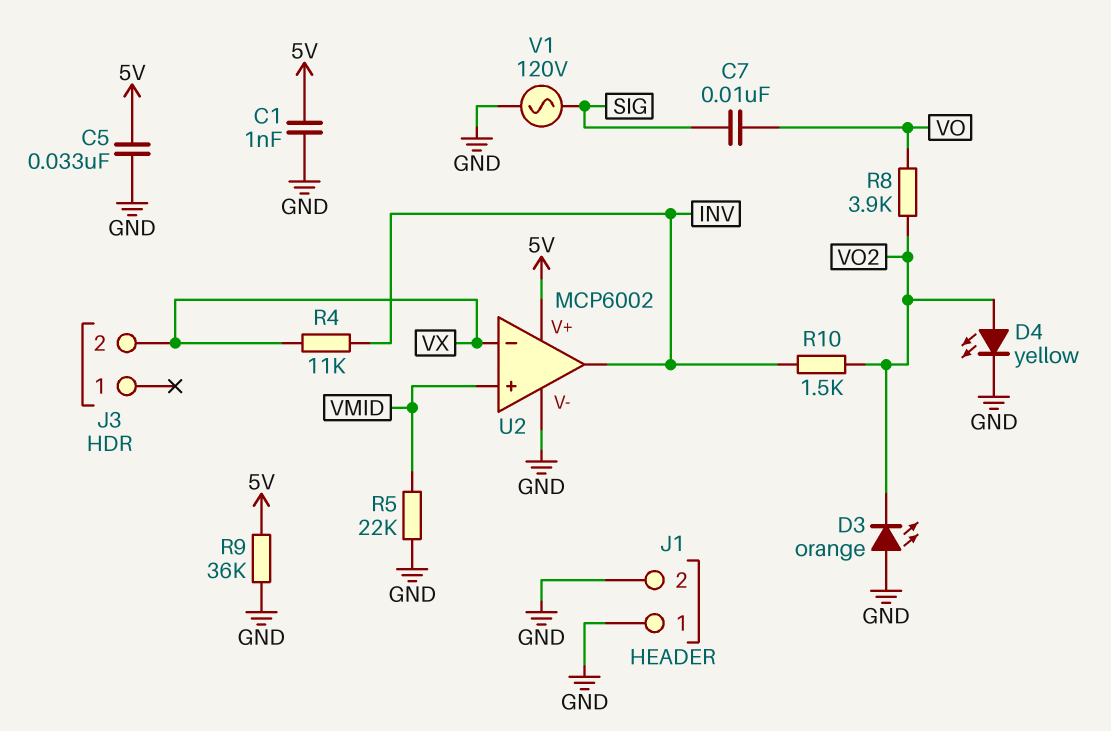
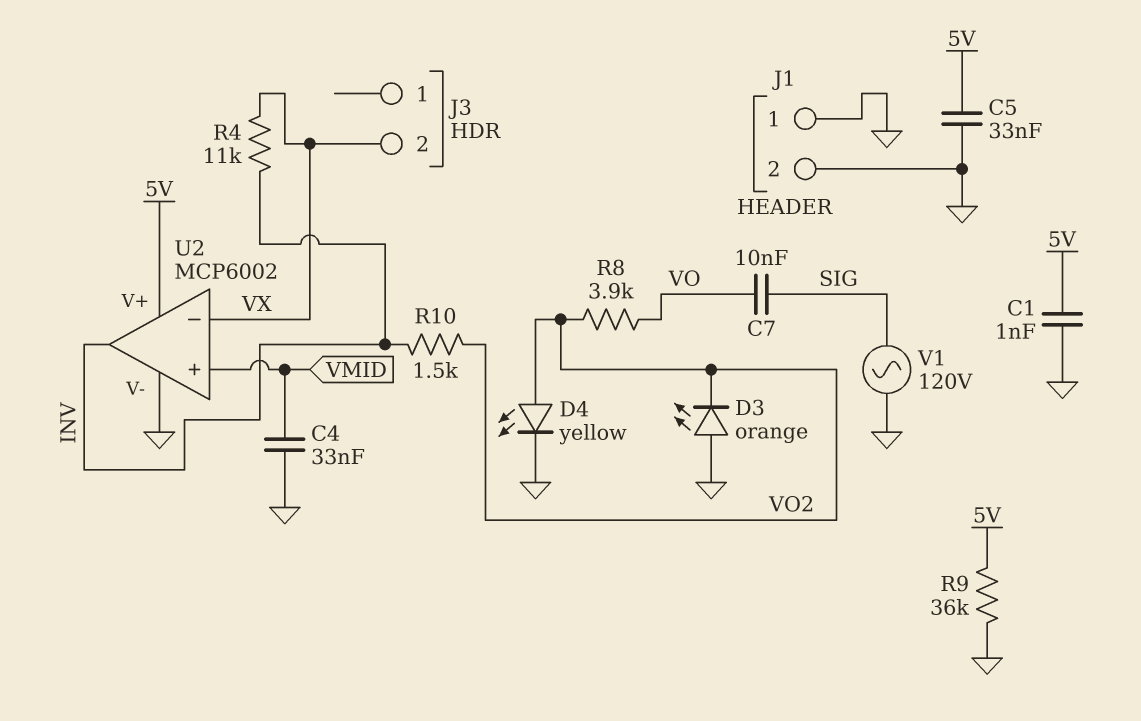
C4: none -> 33nF (GND, VMID)
R5: 22k (GND, VMID) -> none

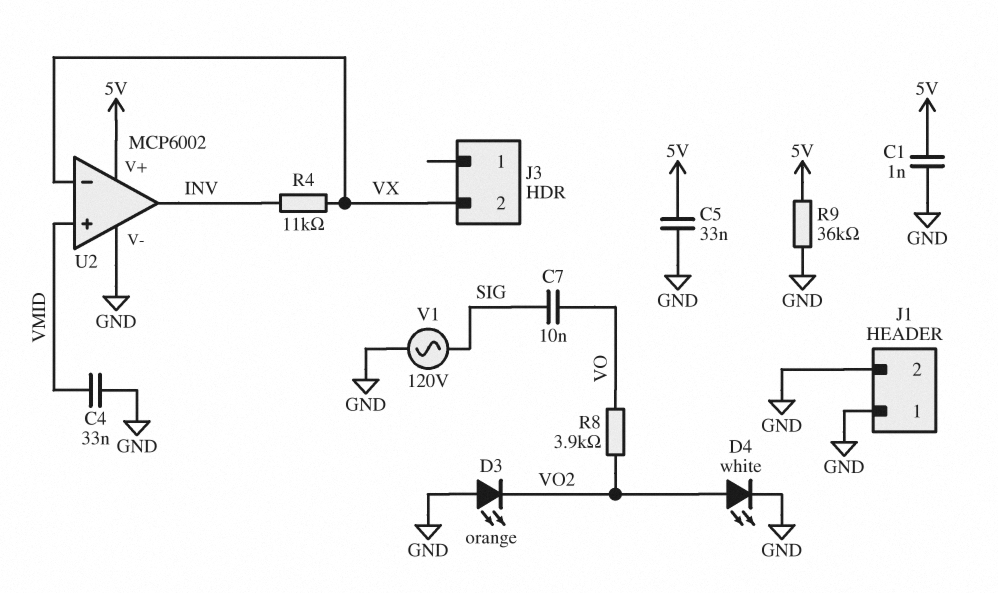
D4: LED yellow (A VO2, K GND) -> LED white (A VO2, K GND)
R10: 1.5k (INV, VO2) -> none

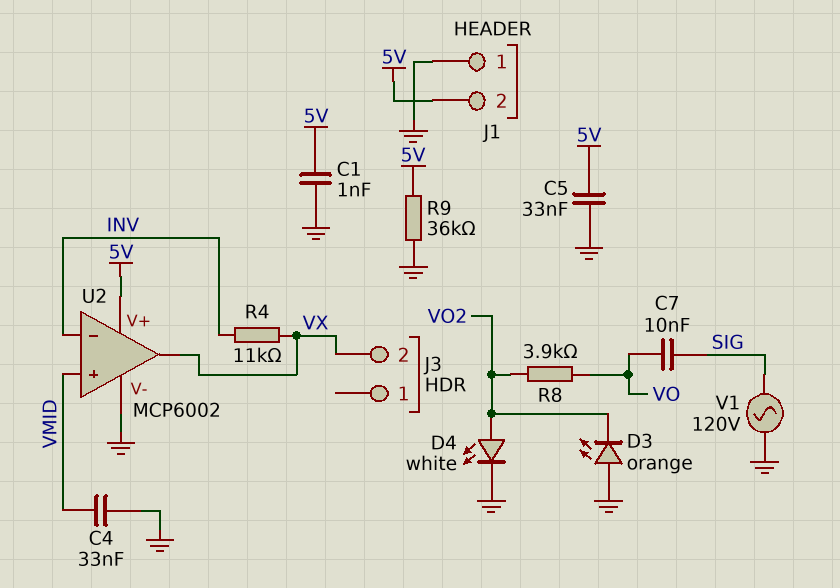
J1 pin 2: GND -> 5V
U2 pin in-: VX -> INV
U2 pin out: INV -> VX

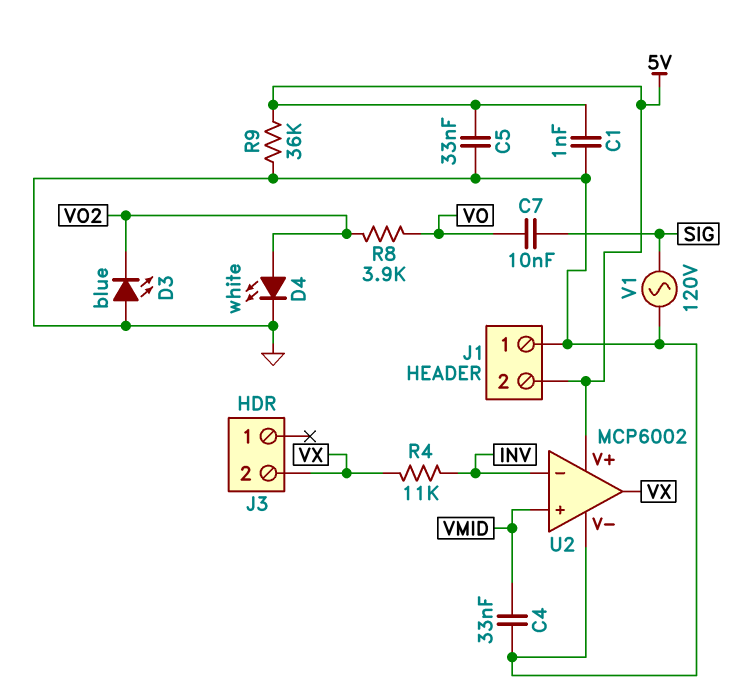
D3: LED orange (A GND, K VO2) -> LED blue (A GND, K VO2)

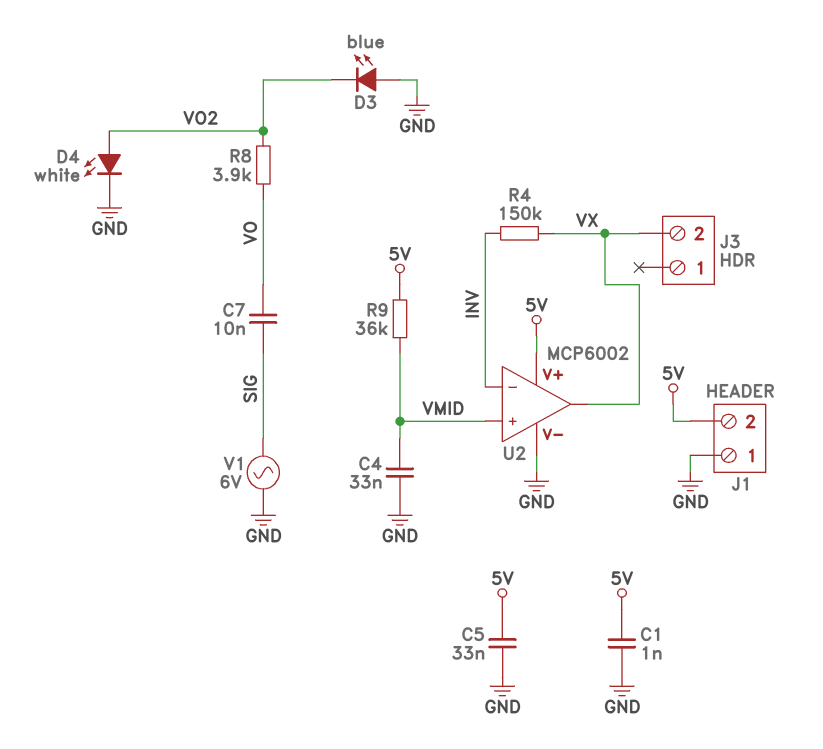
R4: 11k (INV, VX) -> 150k (INV, VX)
R9: 36k (5V, GND) -> 36k (5V, VMID)
V1: AC 120V (GND, SIG) -> AC 6V (GND, SIG)

